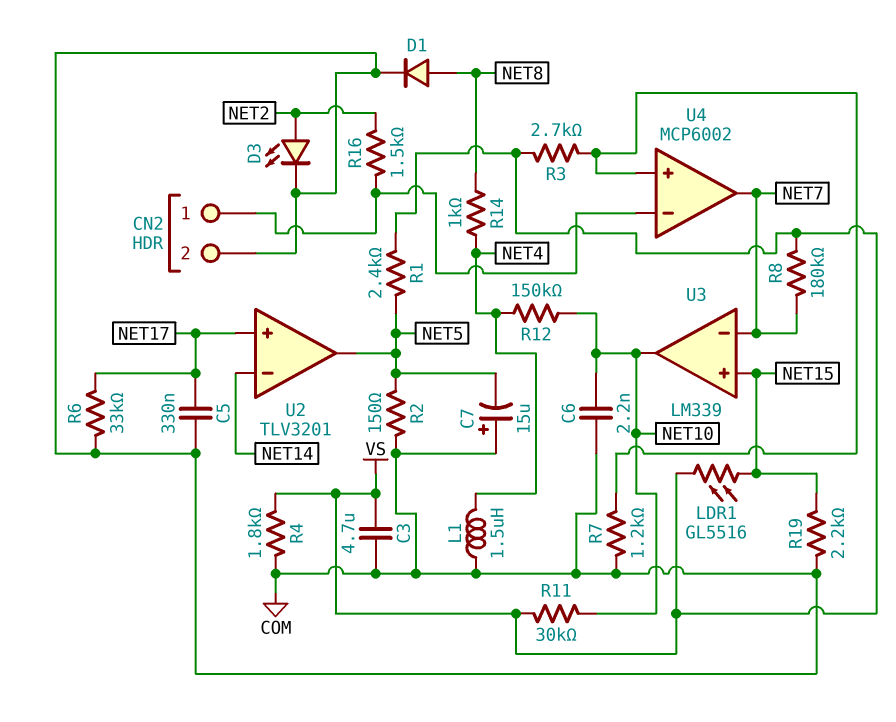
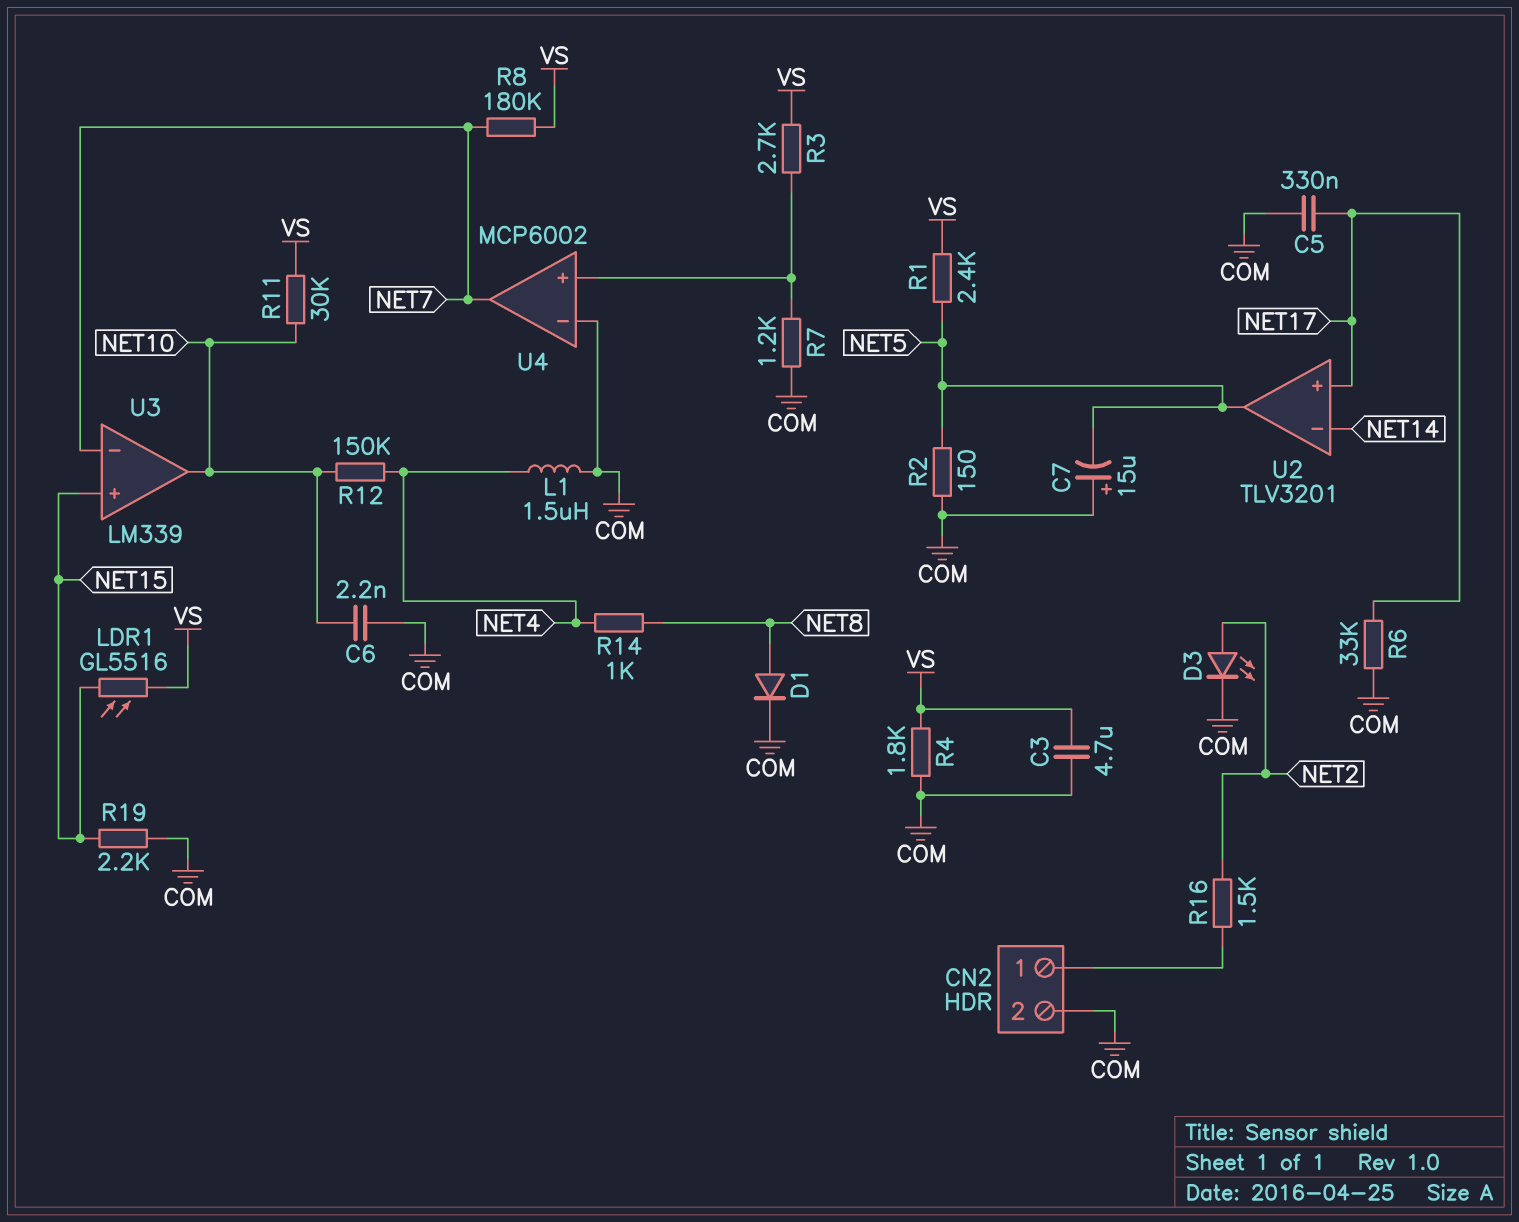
U4 pin in-: CN2/1 -> COM

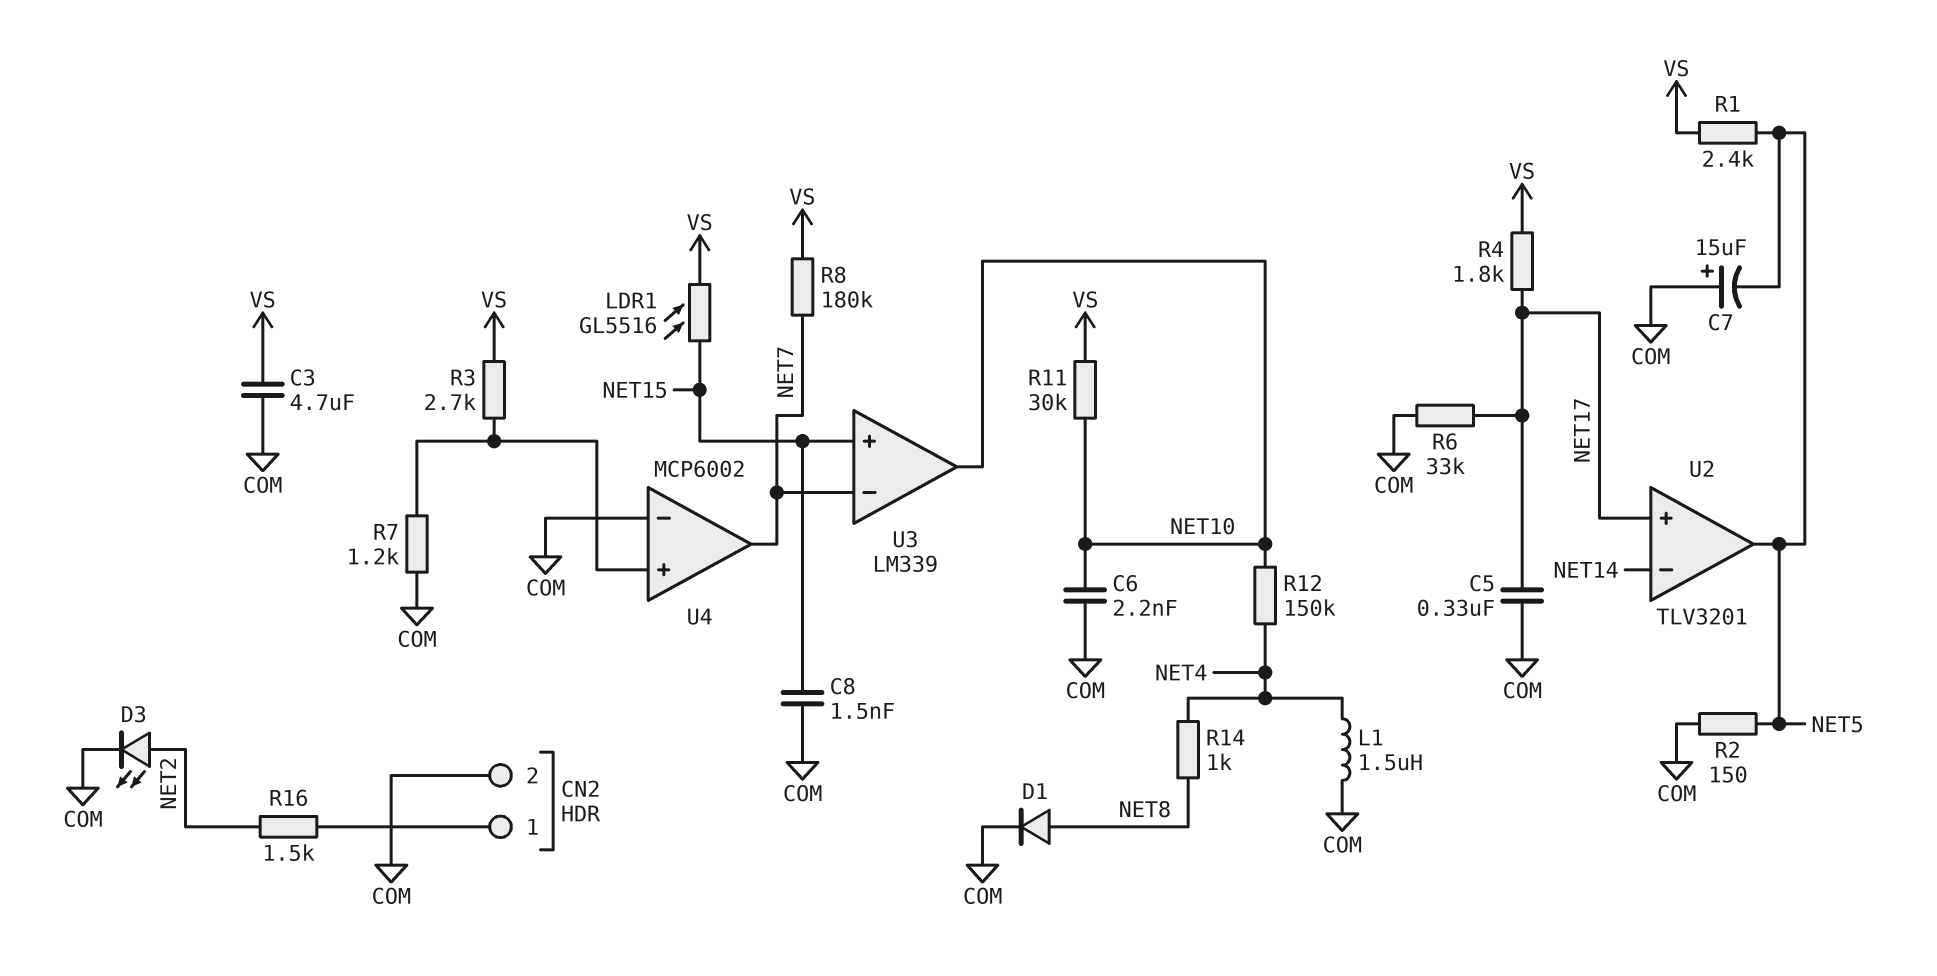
C8: none -> 1.5nF (COM, NET15)
R4: 1.8k (COM, VS) -> 1.8k (NET17, VS)
R19: 2.2k (COM, NET15) -> none

